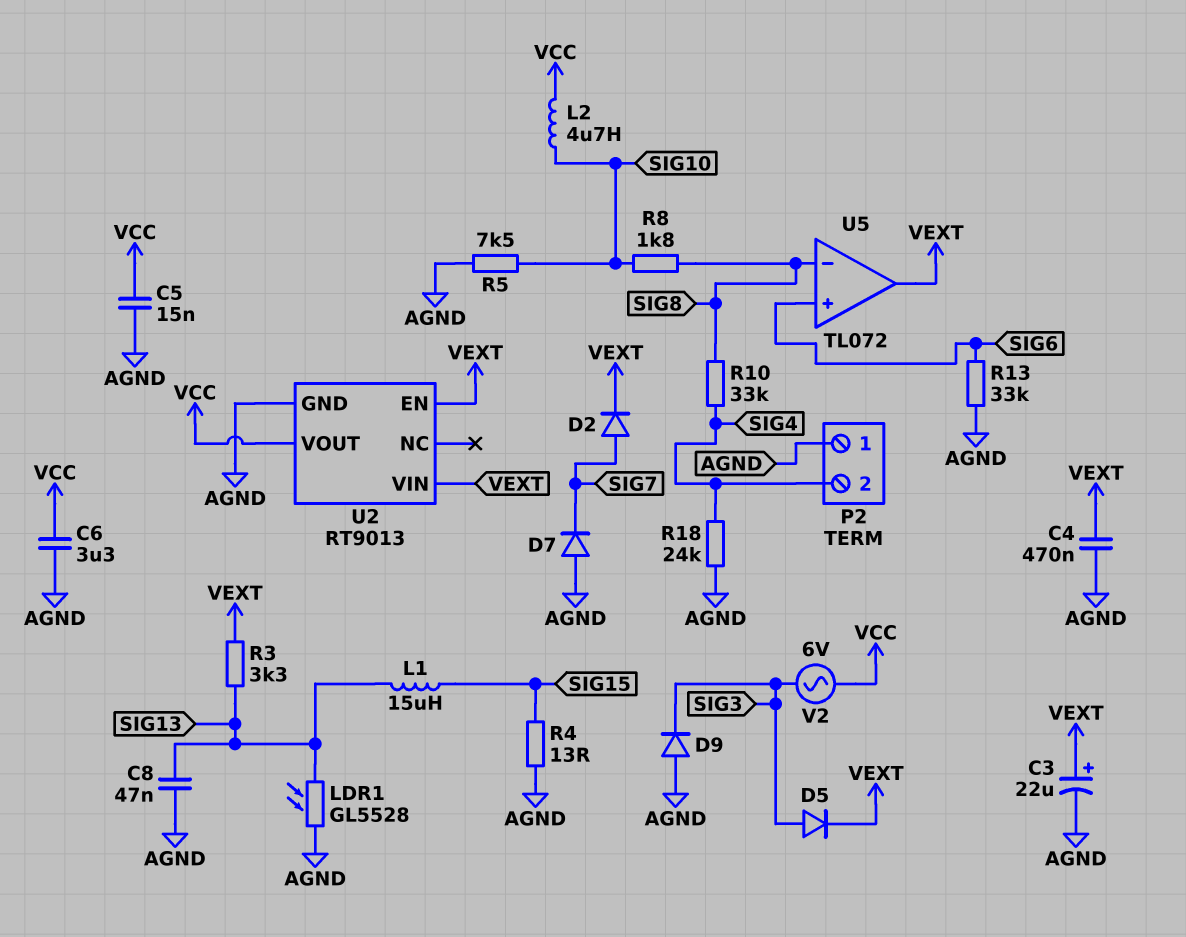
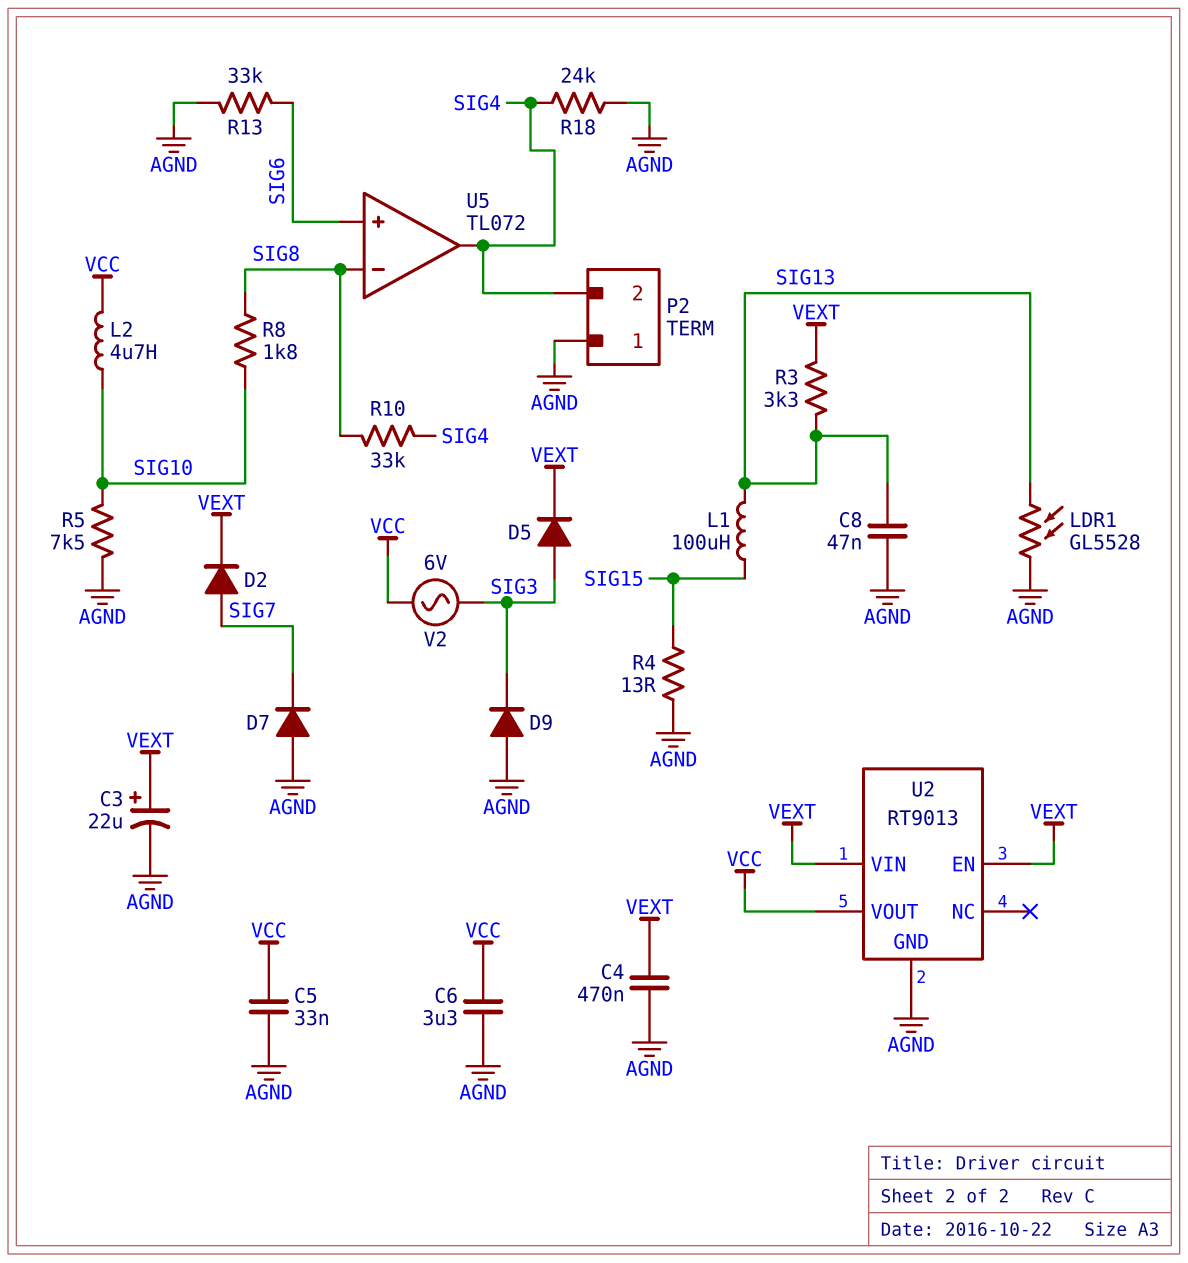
C5: 15nF (AGND, VCC) -> 33nF (AGND, VCC)
L1: 15uH (SIG13, SIG15) -> 100uH (SIG13, SIG15)
U5 pin out: VEXT -> SIG4

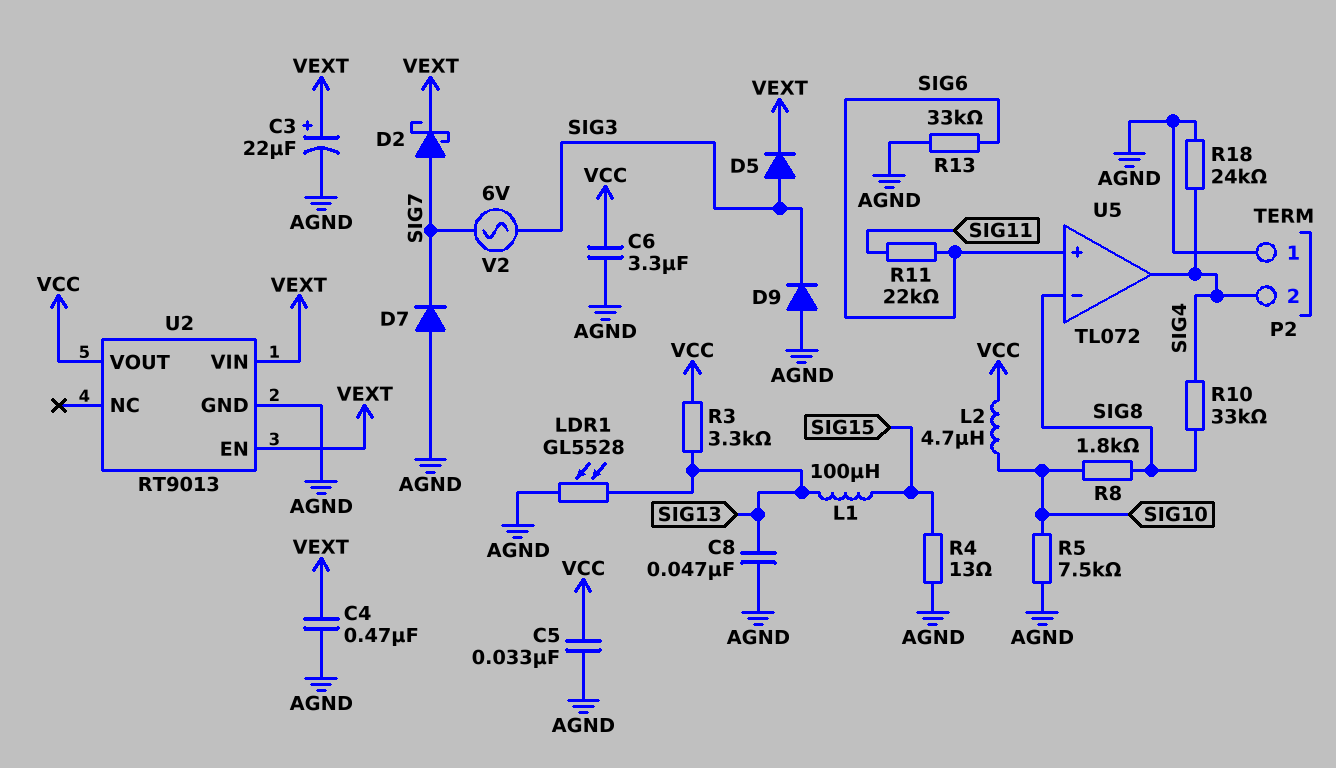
D2: diode (A SIG7, K VEXT) -> schottky (A SIG7, K VEXT)
R3: 3.3k (SIG13, VEXT) -> 3.3k (SIG13, VCC)
R11: none -> 22k (SIG6, SIG11)
V2: AC 6V (SIG3, VCC) -> AC 6V (SIG3, SIG7)

